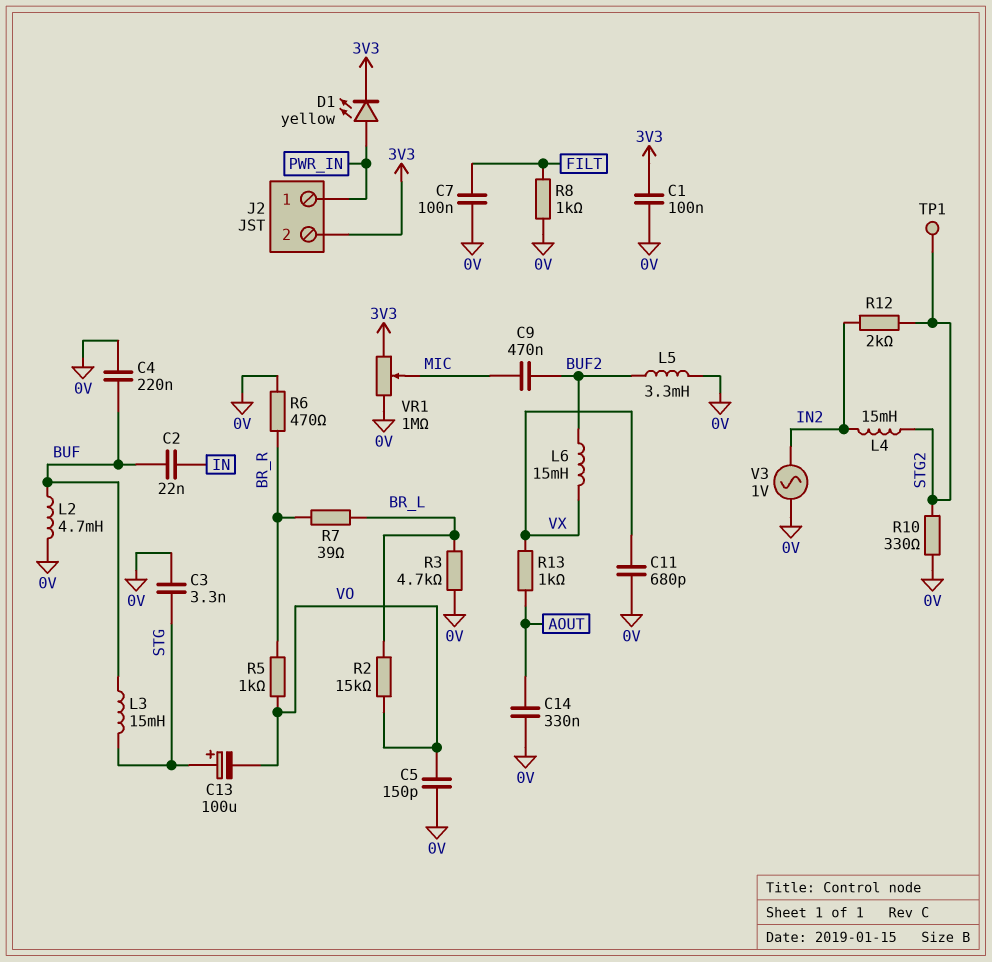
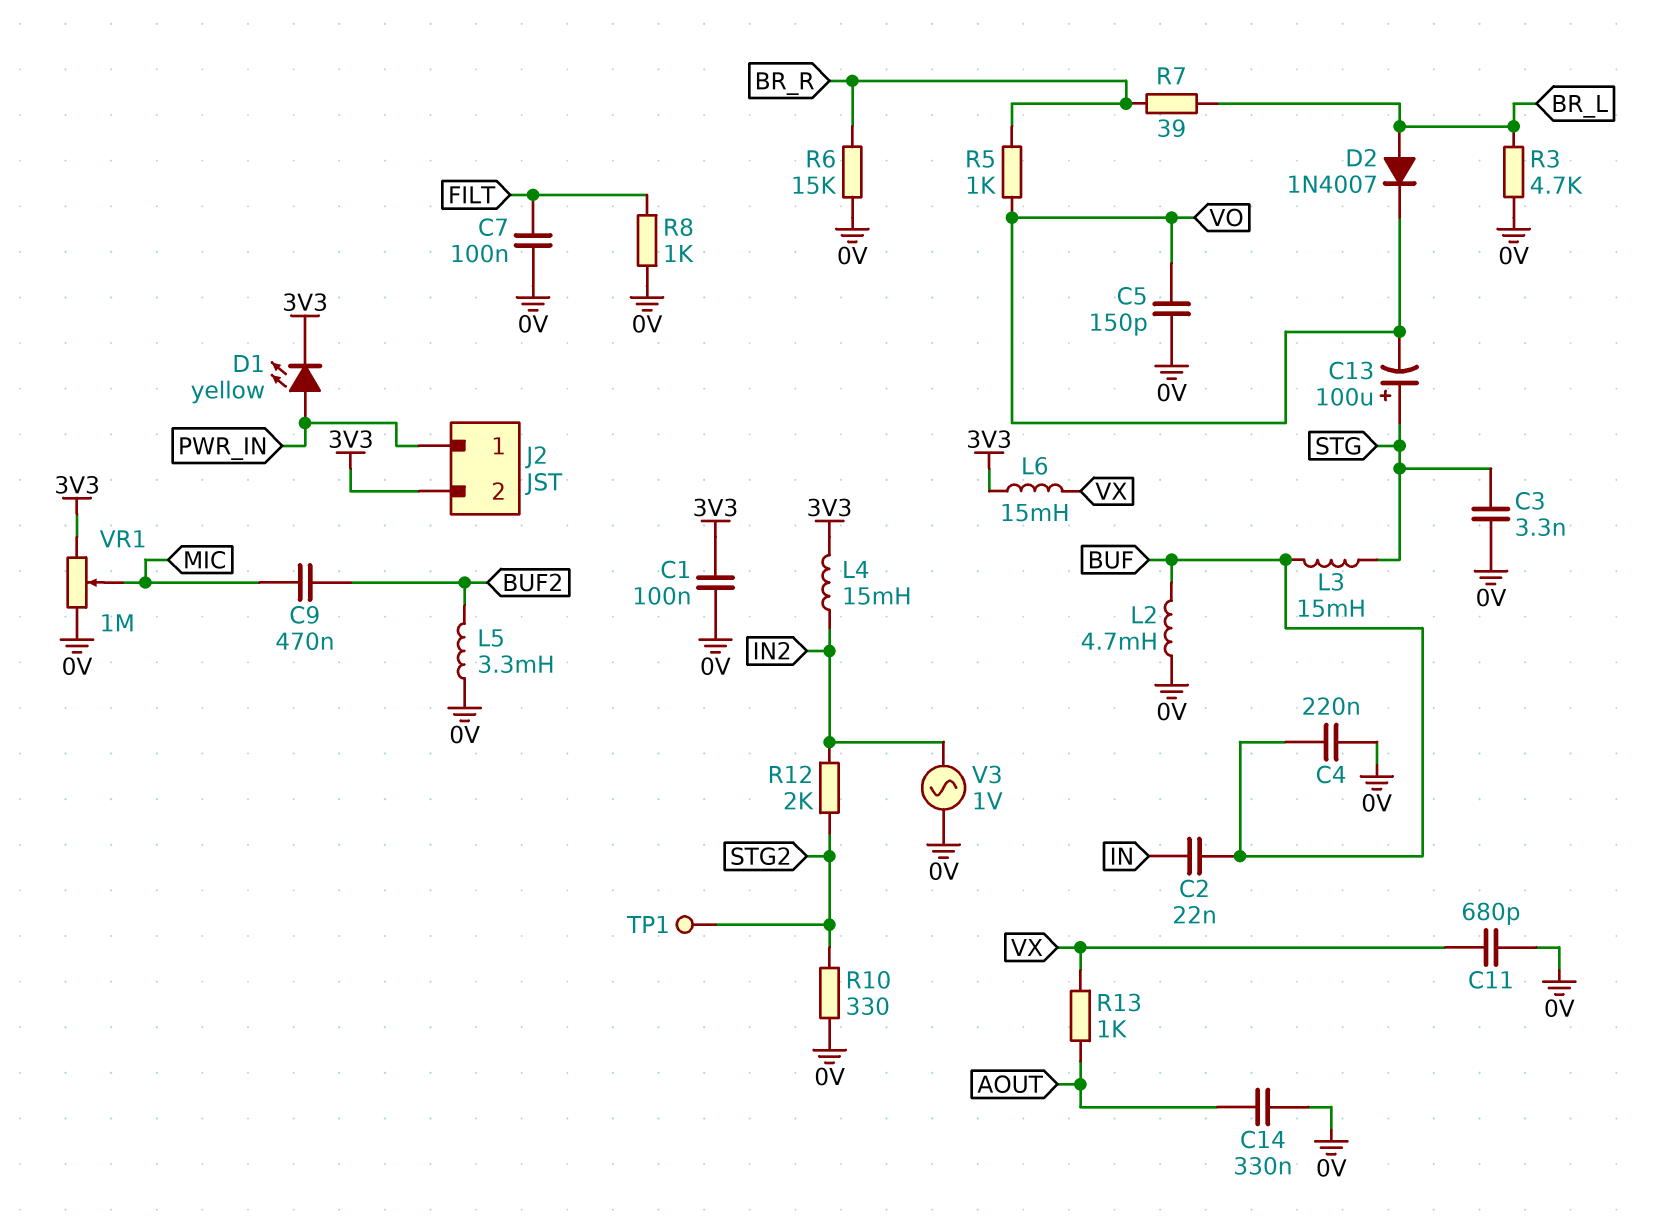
D2: none -> diode 1N4007 (A BR_L, K VO)
L4: 15mH (IN2, STG2) -> 15mH (3V3, IN2)
L6: 15mH (BUF2, VX) -> 15mH (3V3, VX)
R2: 15k (BR_L, VO) -> none
R6: 470 (0V, BR_R) -> 15k (0V, BR_R)

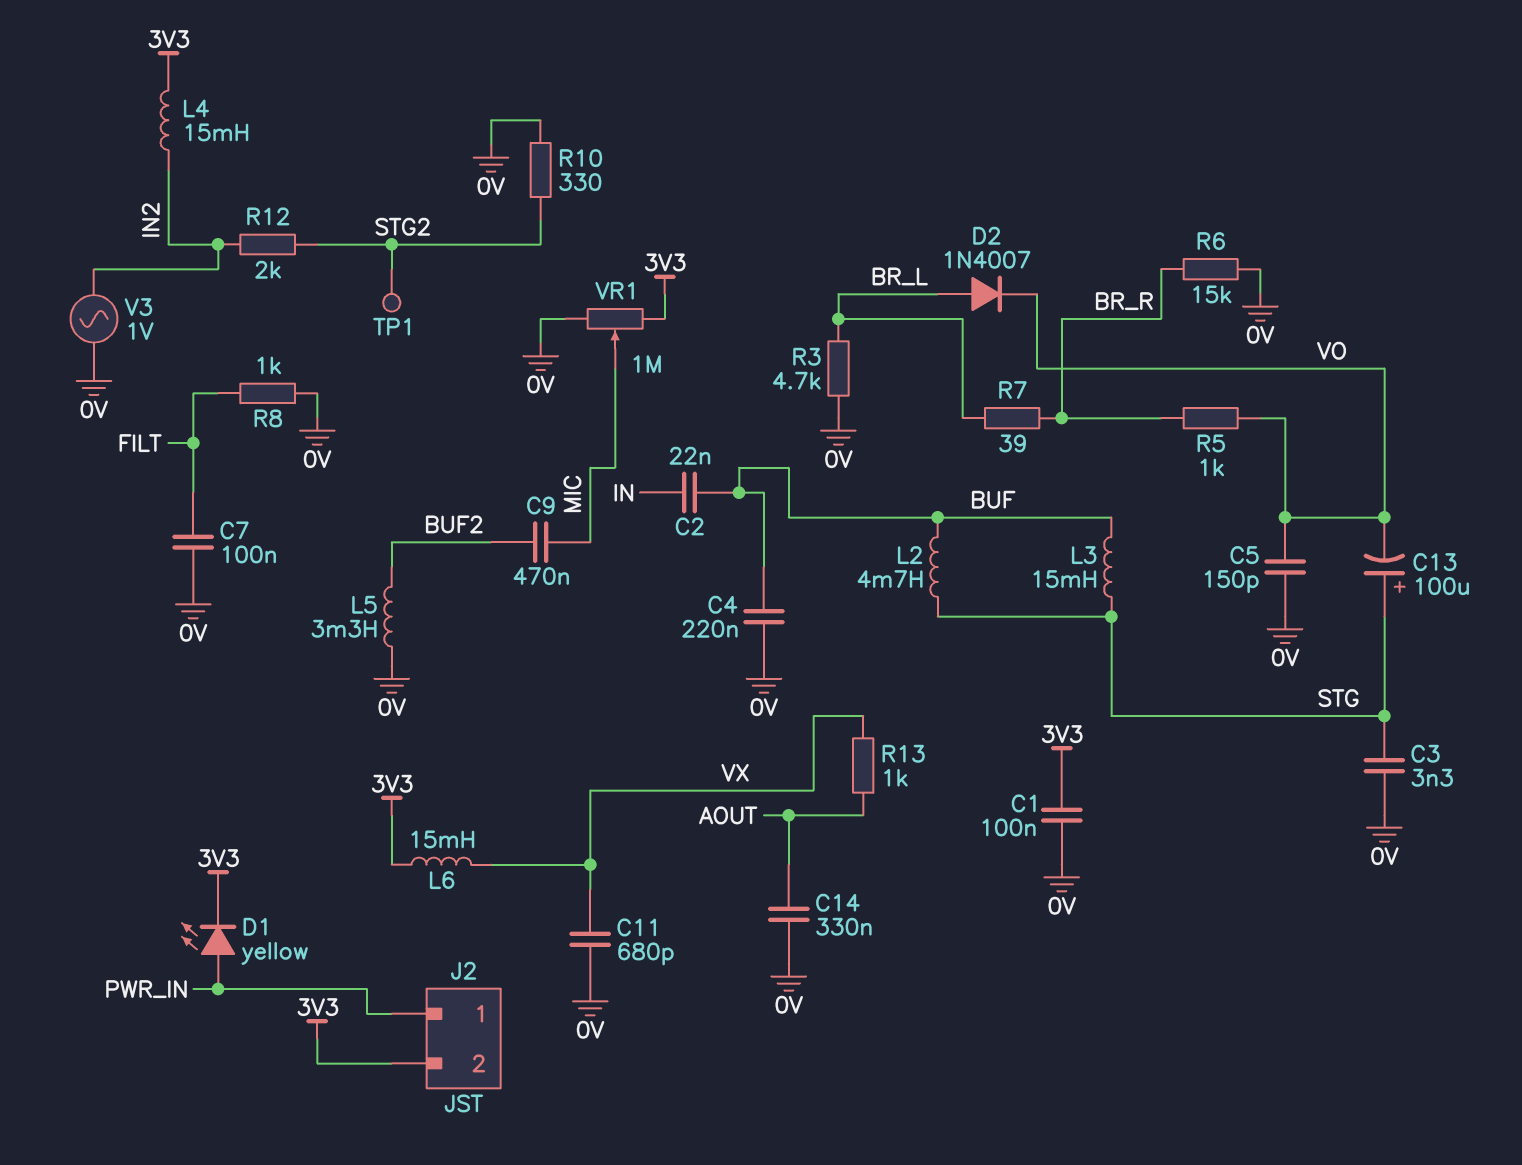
L2: 4.7mH (0V, BUF) -> 4.7mH (BUF, STG)

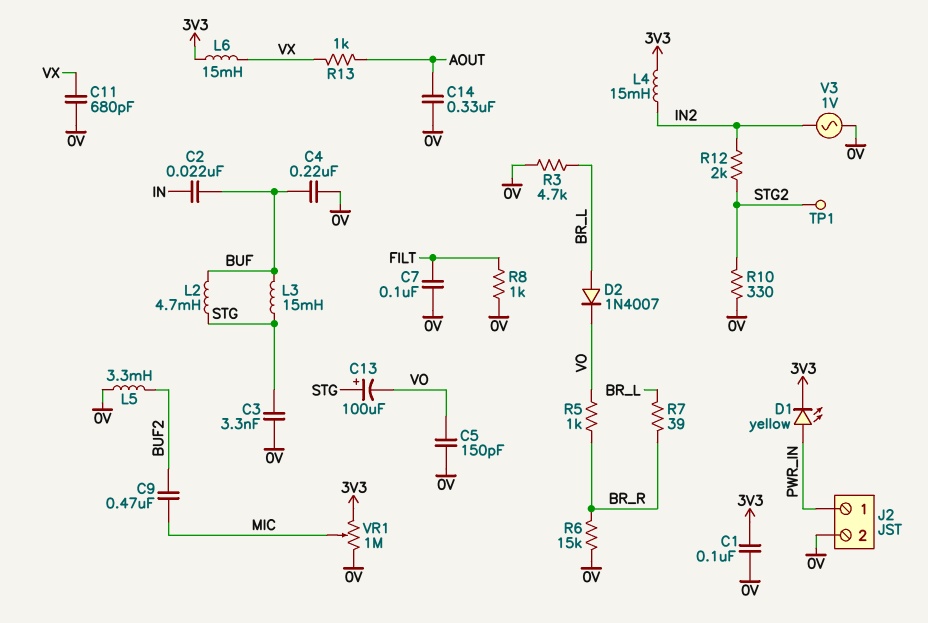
J2 pin 2: 3V3 -> 0V

